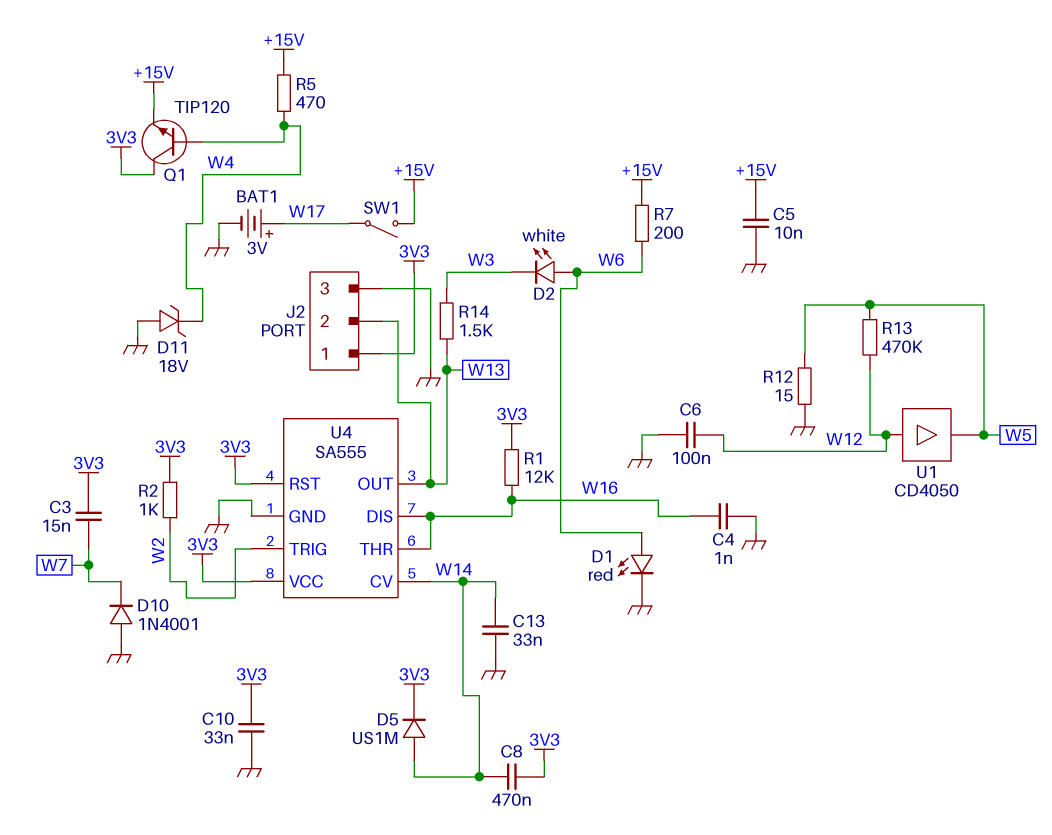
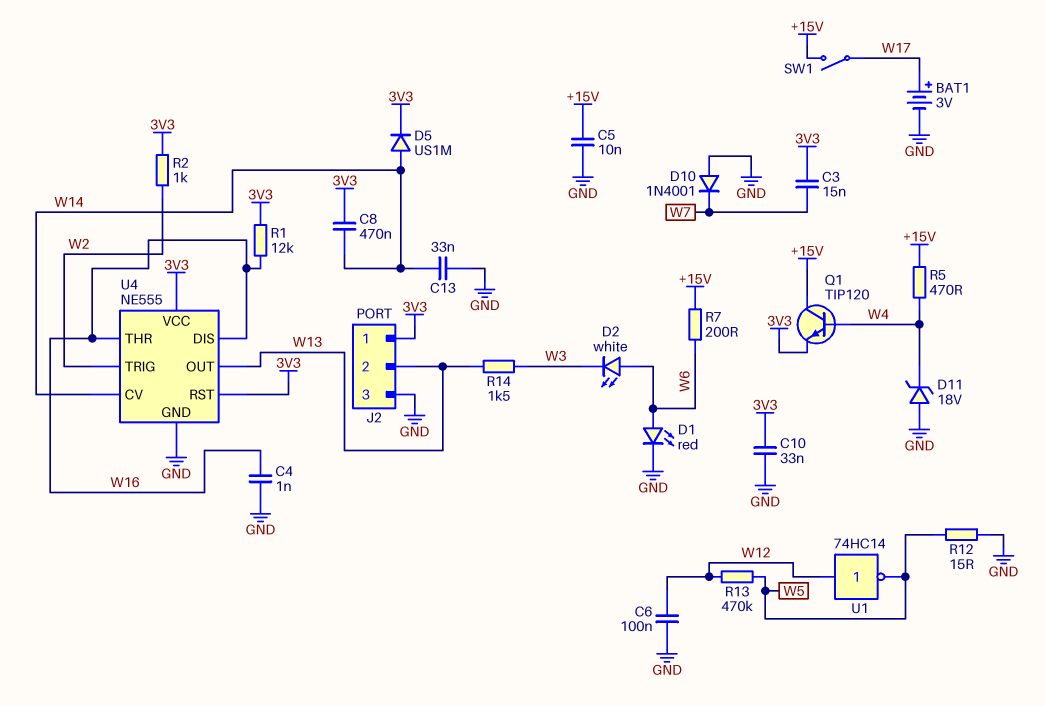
Q1: NPN TIP120 (B W4, C 3V3, E +15V) -> NPN TIP120 (B W4, C +15V, E 3V3)
U1: buffer CD4050 (in W12, out W5) -> NOT 74HC14 (in W12, out W5)
U4: SA555 -> NE555

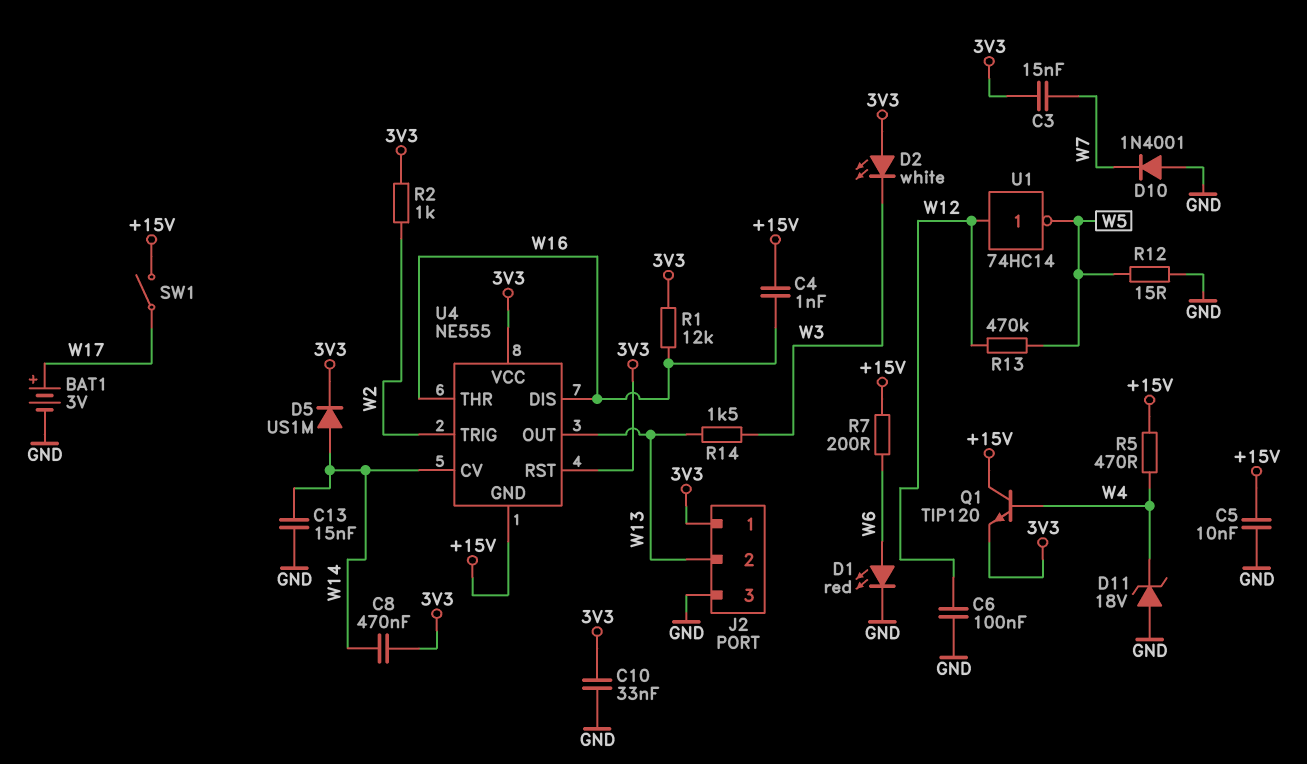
C4: 1nF (GND, W16) -> 1nF (+15V, W16)
C13: 33nF (GND, W14) -> 15nF (GND, W14)
D2: LED white (A W6, K W3) -> LED white (A 3V3, K W3)
U4 pin GND: GND -> +15V

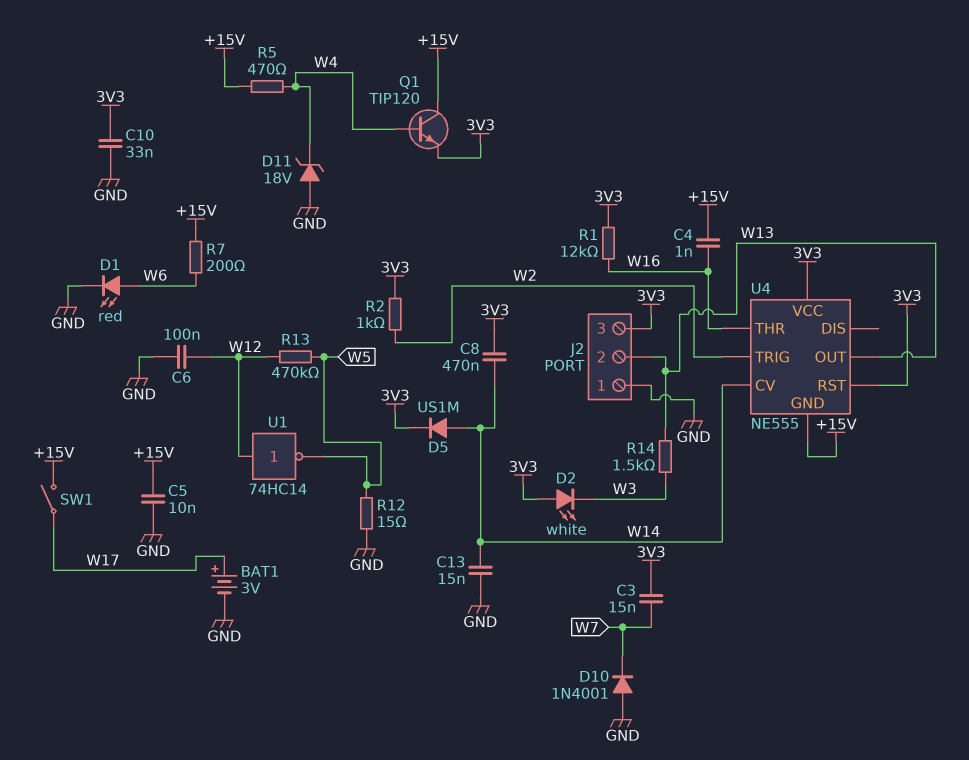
J2 pin 1: 3V3 -> GND
J2 pin 3: GND -> 3V3
U4 pin DIS: W16 -> none

